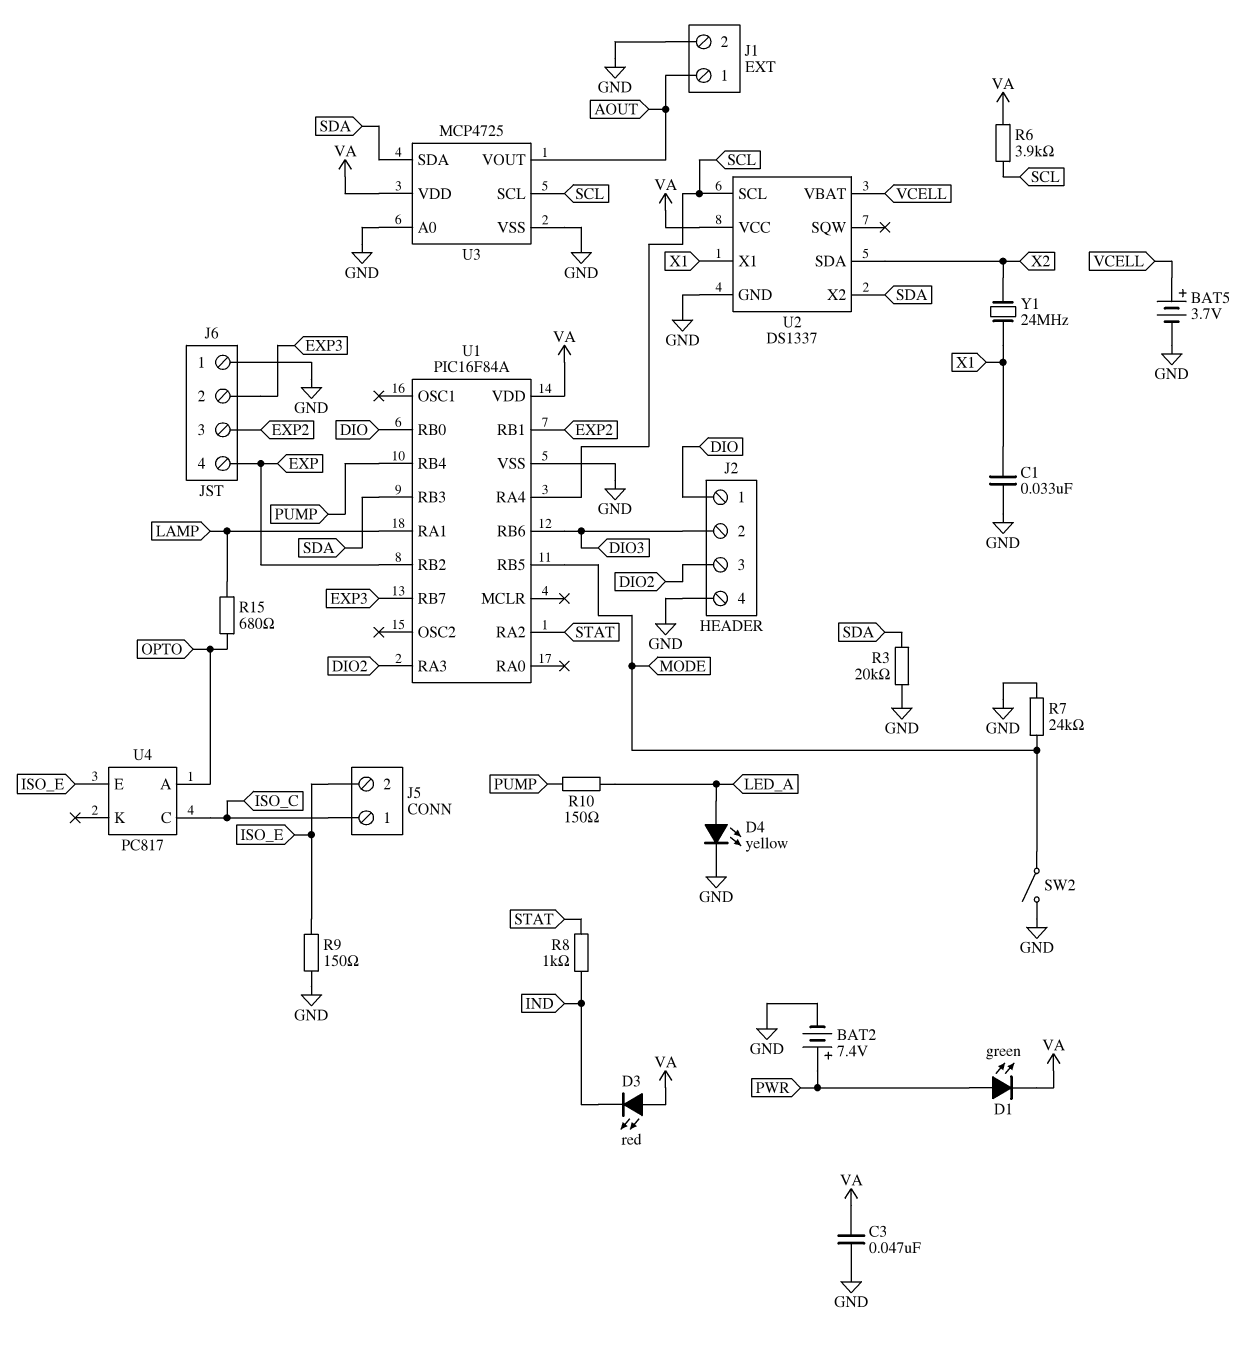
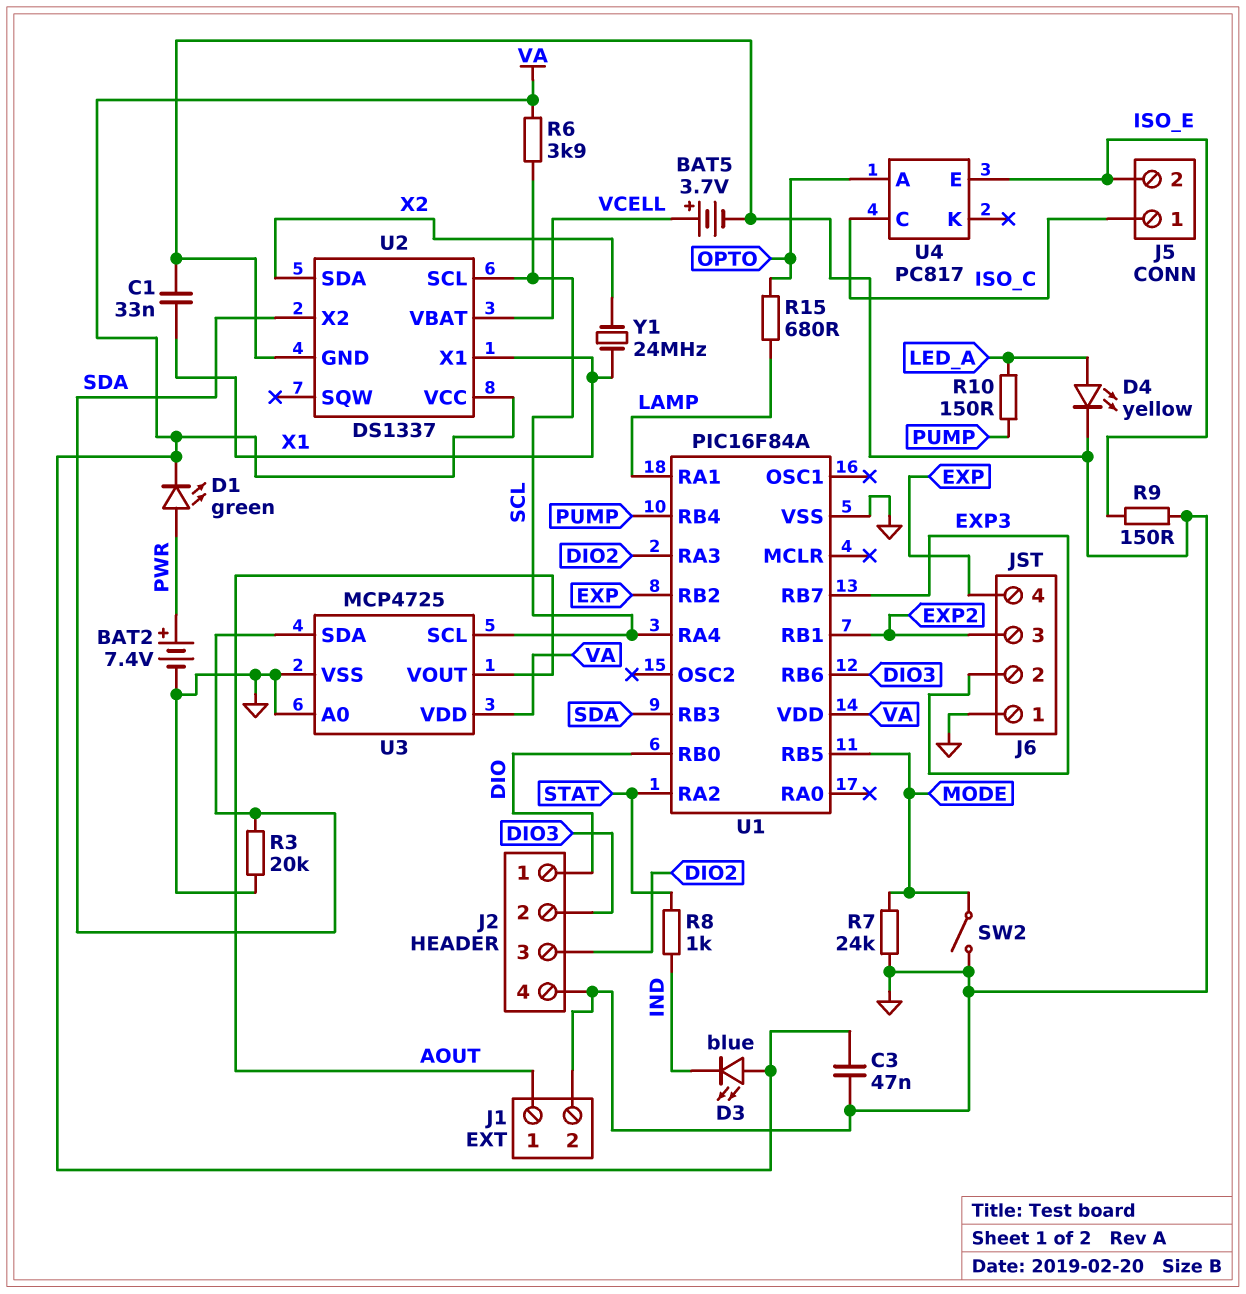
D3: LED red (A VA, K IND) -> LED blue (A VA, K IND)

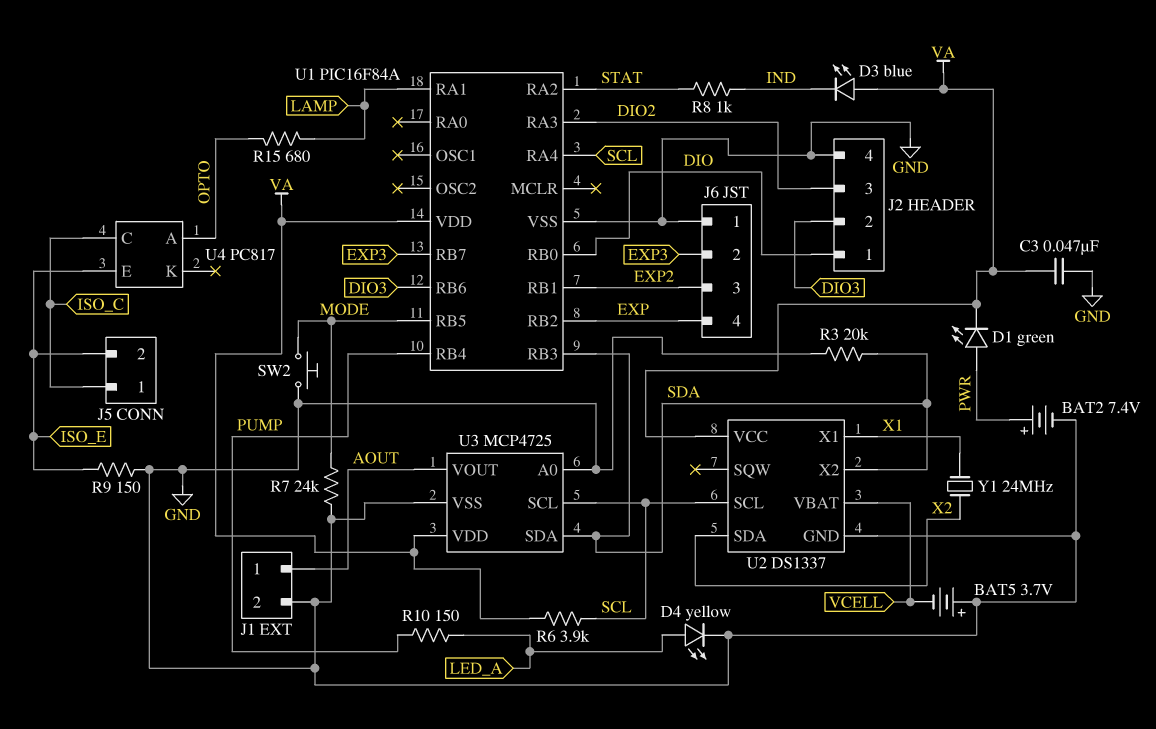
BAT5: 3.7V (plus VCELL, minus GND) -> 3.7V (plus GND, minus VCELL)
C1: 33nF (GND, X1) -> none
SW2: switch (GND, MODE) -> button (GND, MODE)

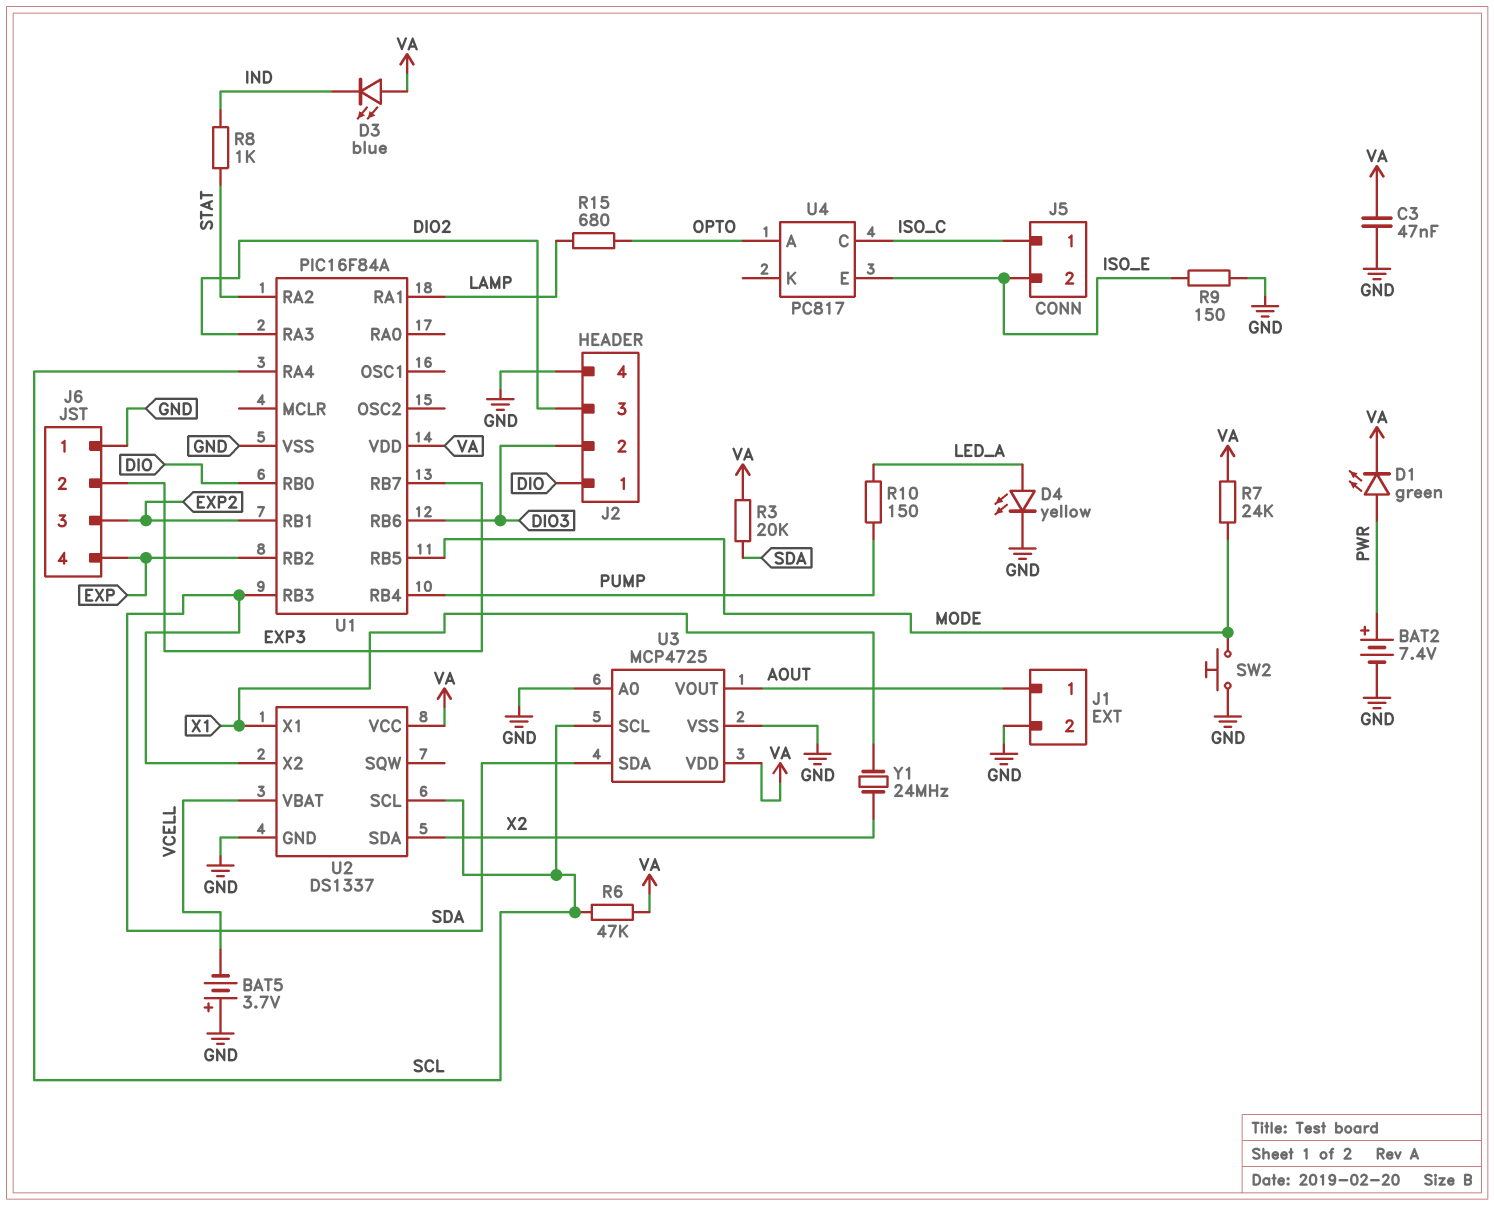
R3: 20k (GND, SDA) -> 20k (SDA, VA)
R6: 3.9k (SCL, VA) -> 47k (SCL, VA)
R7: 24k (GND, MODE) -> 24k (MODE, VA)

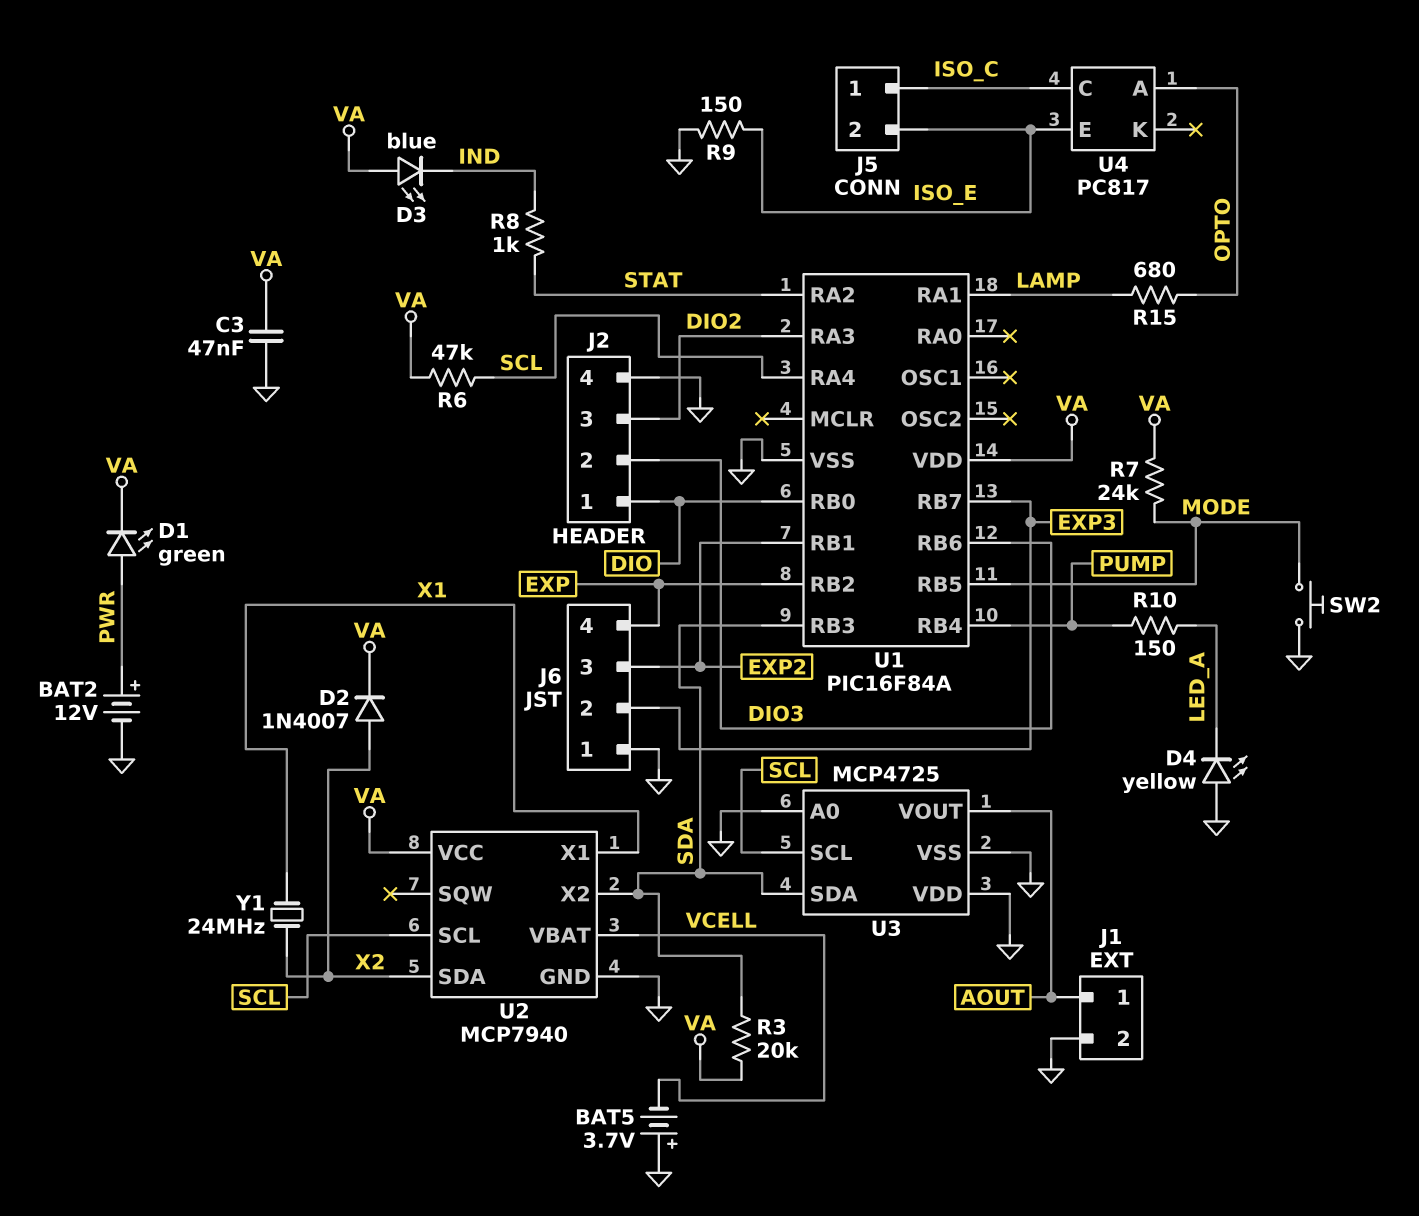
BAT2: 7.4V (plus PWR, minus GND) -> 12V (plus PWR, minus GND)
D2: none -> diode 1N4007 (A X2, K VA)
D4: LED yellow (A LED_A, K GND) -> LED yellow (A GND, K LED_A)
U2: DS1337 -> MCP7940
U3 pin VDD: VA -> GND

